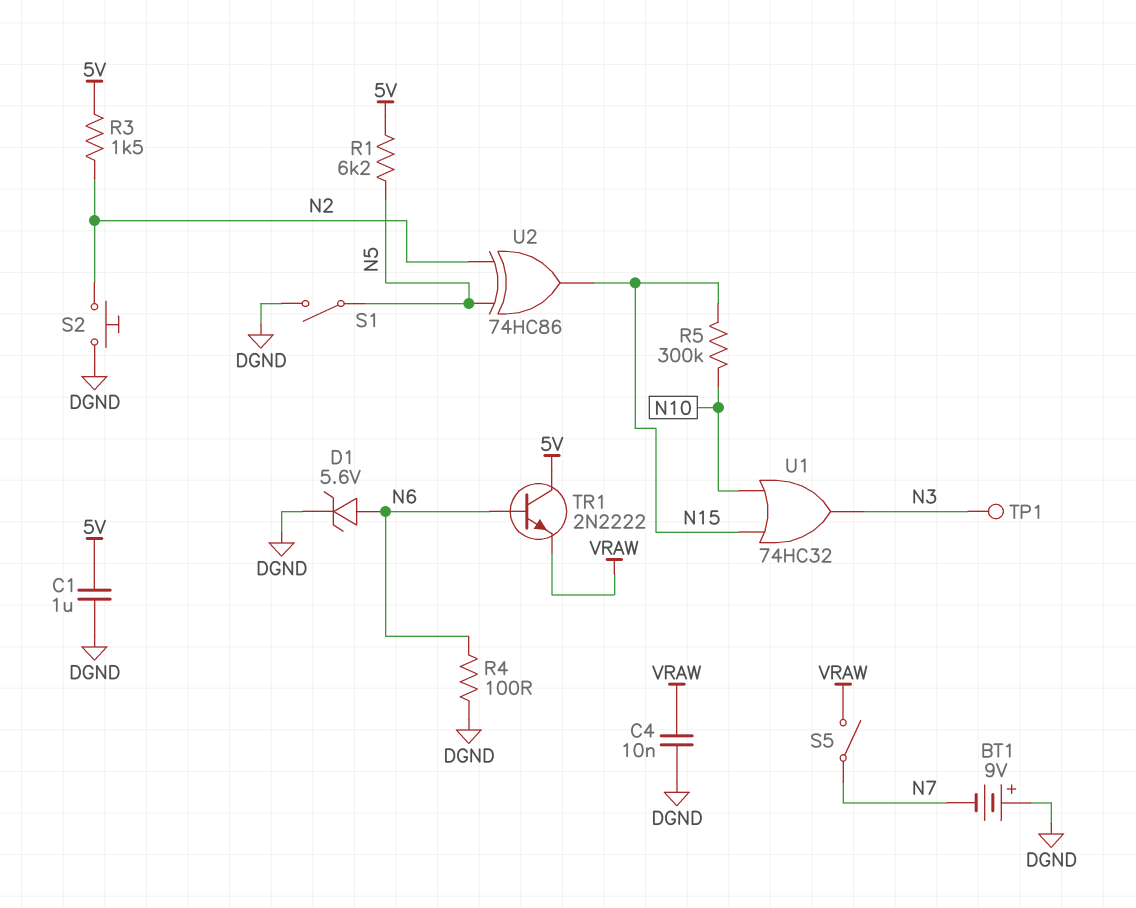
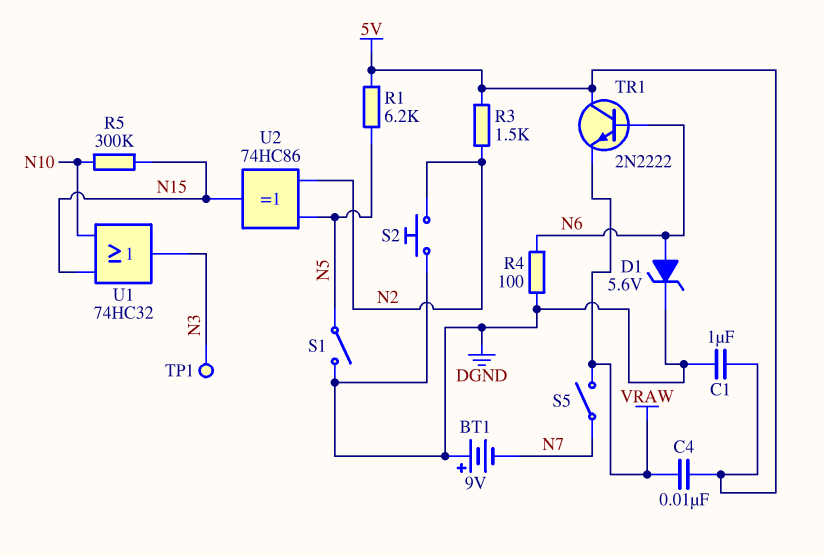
C4: 10nF (DGND, VRAW) -> 10nF (5V, VRAW)

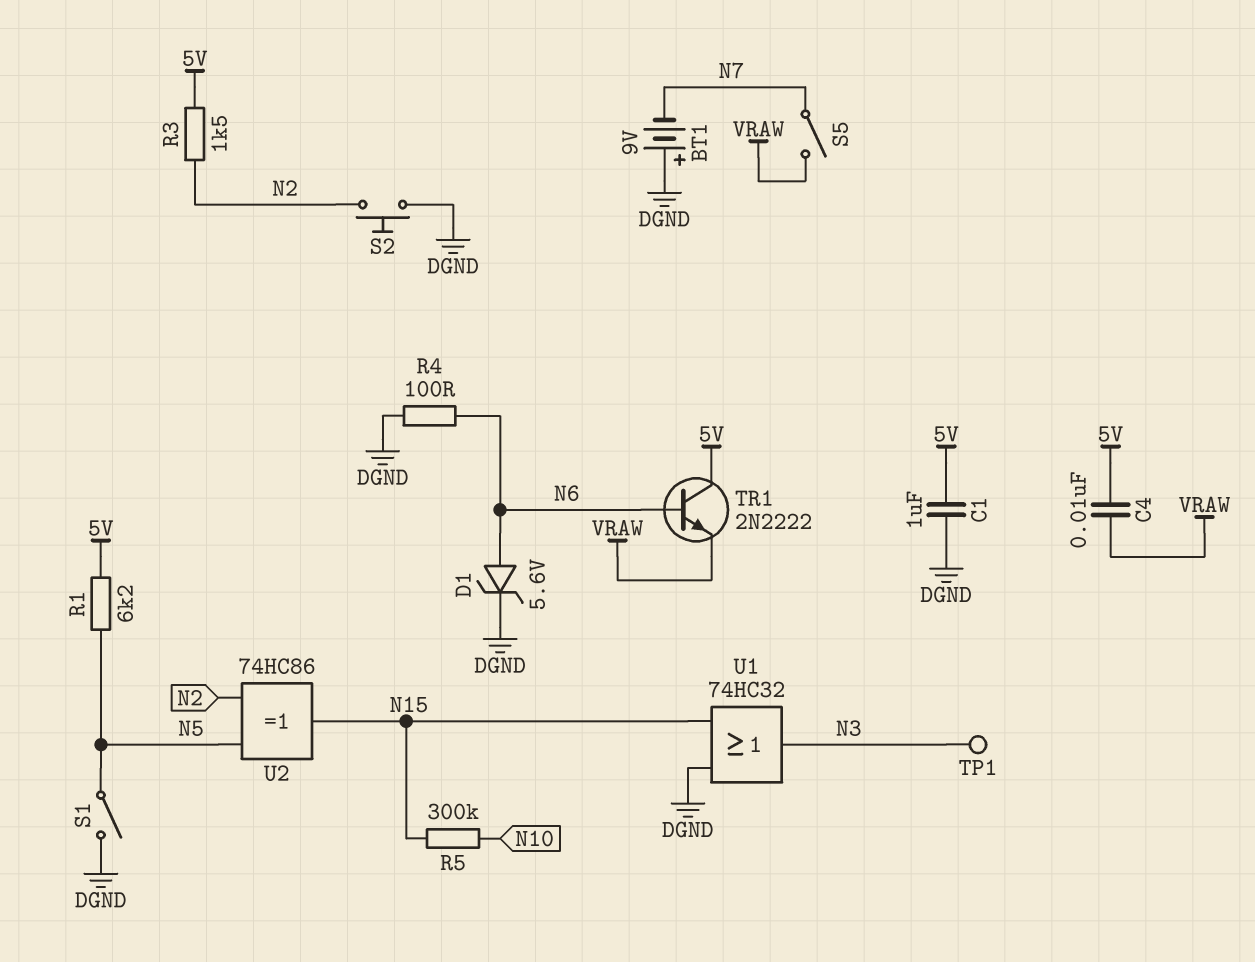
U1: OR 74HC32 (in N10, in N15, out N3) -> OR 74HC32 (in DGND, in N15, out N3)

